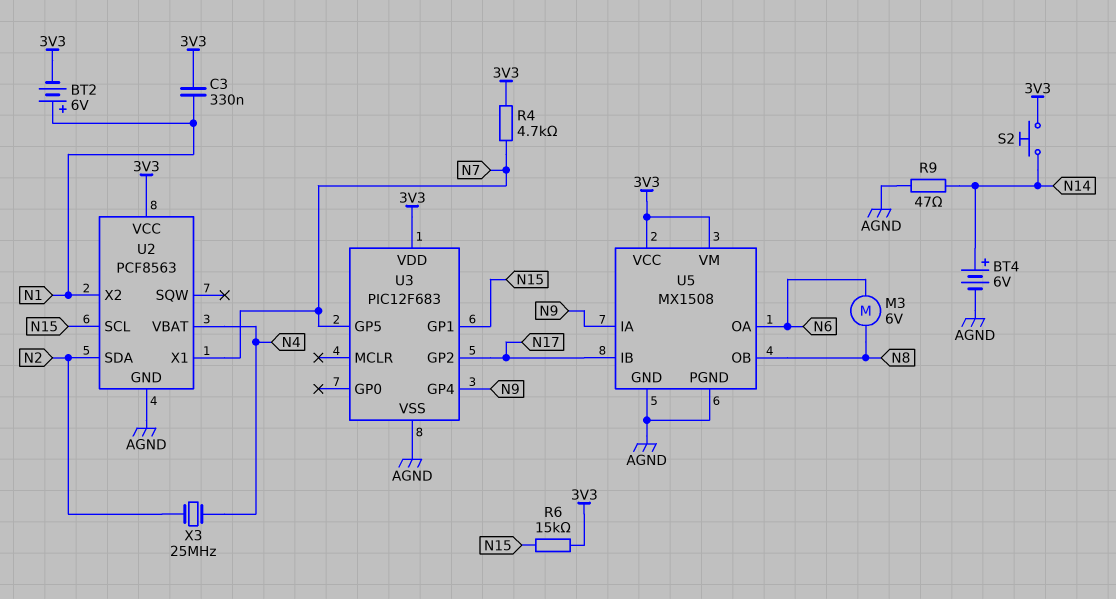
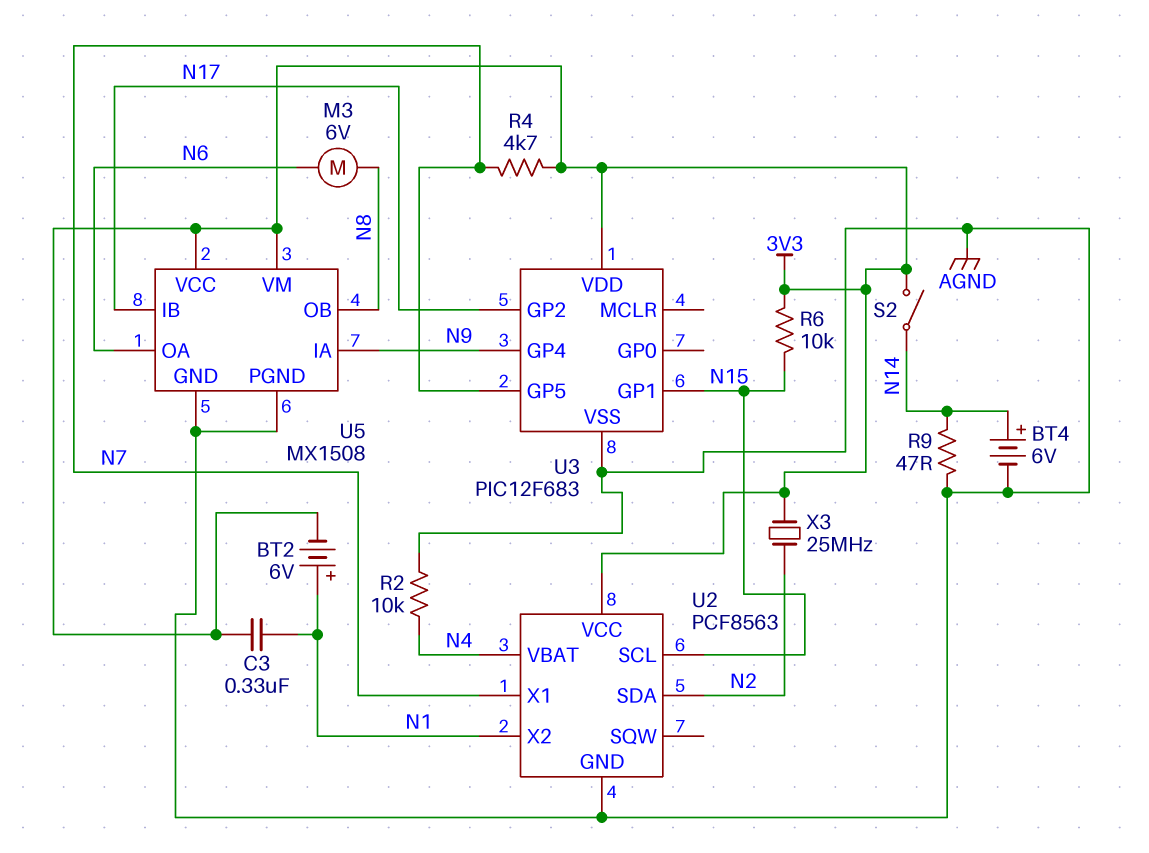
R2: none -> 10k (AGND, N4)
R6: 15k (3V3, N15) -> 10k (3V3, N15)
S2: button (3V3, N14) -> switch (3V3, N14)
X3: 25MHz (N2, N4) -> 25MHz (3V3, N2)

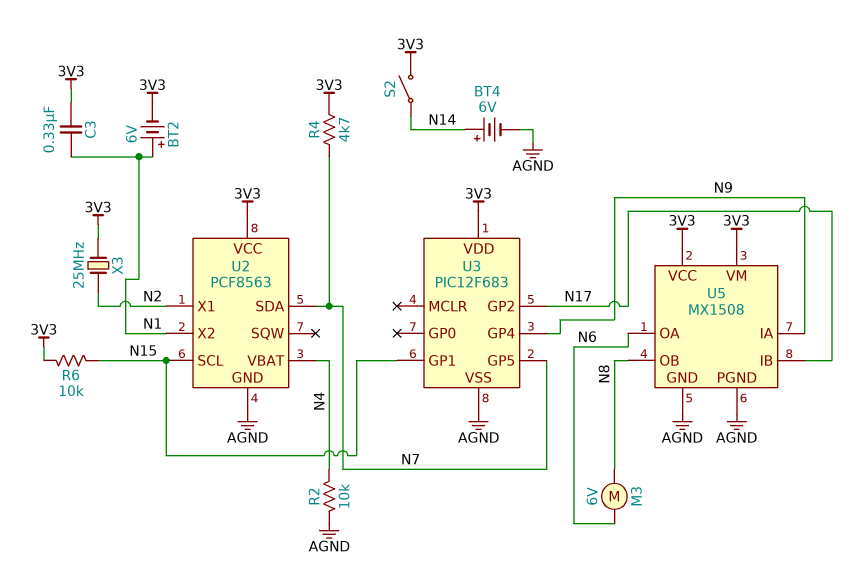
R9: 47 (AGND, N14) -> none
U2 pin SDA: N2 -> N7
U2 pin X1: N7 -> N2

